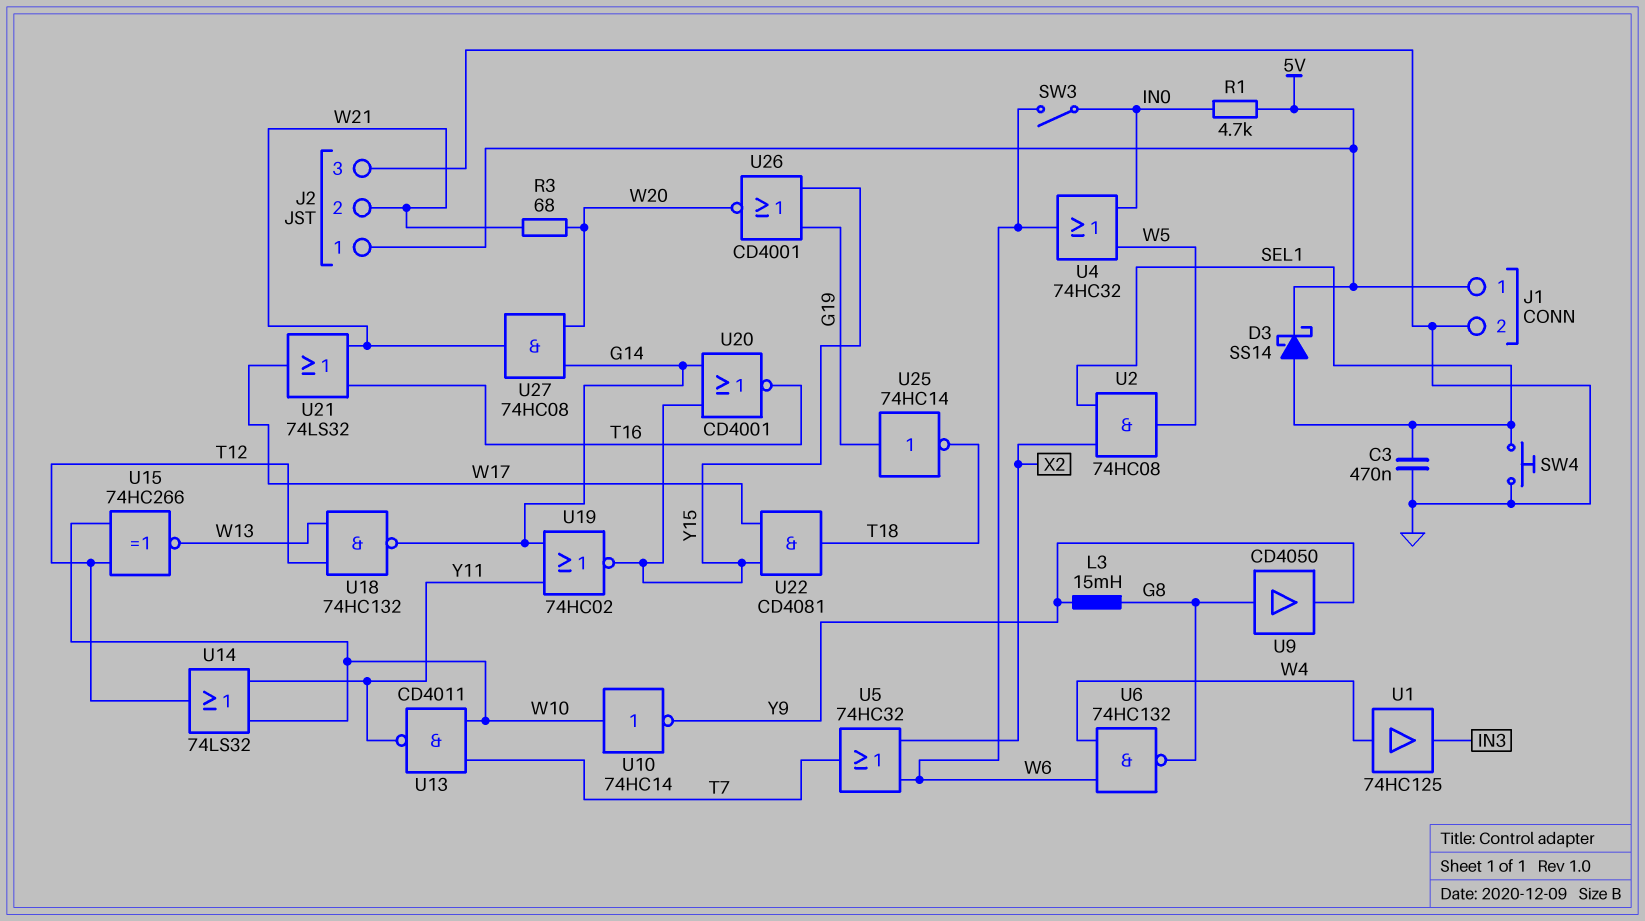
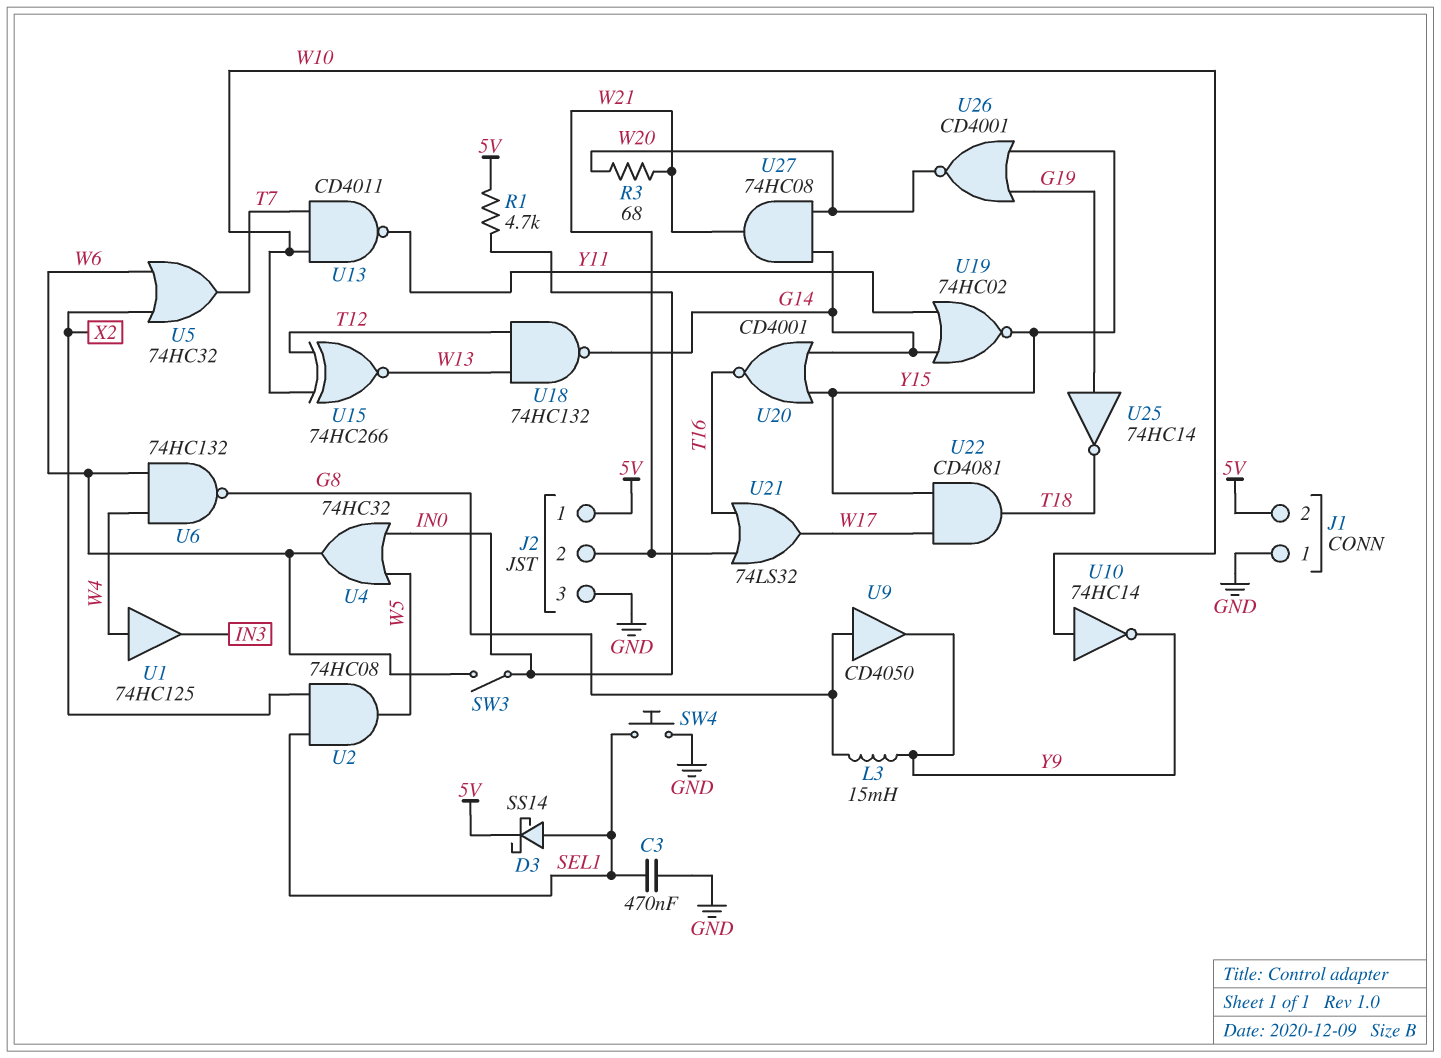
J1 pin 1: 5V -> GND
J1 pin 2: GND -> 5V
U14: OR 74LS32 (in W10, in Y11, out T12) -> none

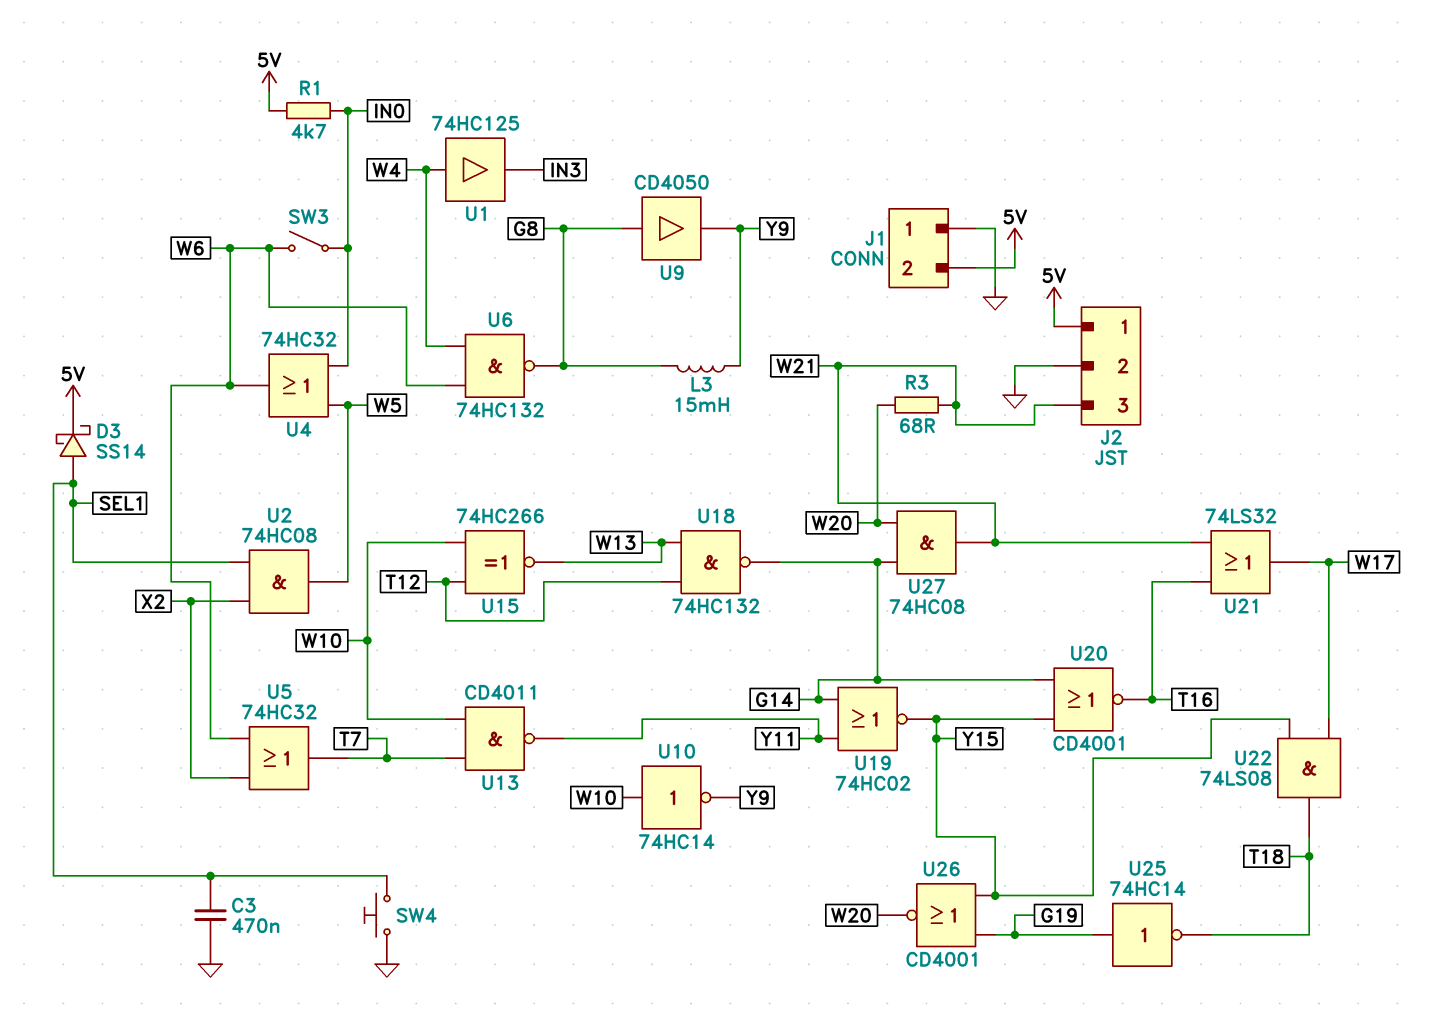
J2 pin 2: W21 -> GND
J2 pin 3: GND -> W21
U22: AND CD4081 (in W17, in Y15, out T18) -> AND 74LS08 (in W17, in Y15, out T18)

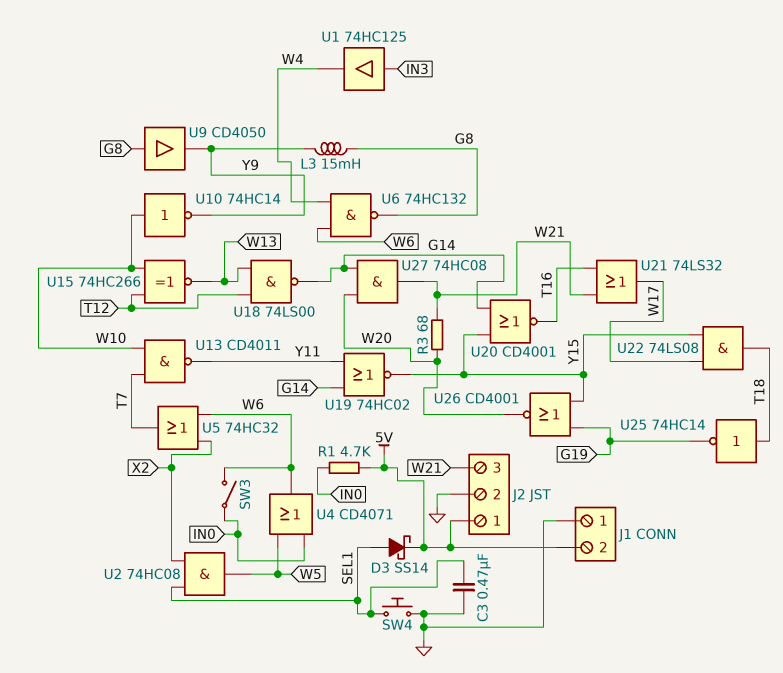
U1: buffer 74HC125 (in W4, out IN3) -> buffer 74HC125 (in IN3, out W4)
U4: OR 74HC32 (in IN0, in W5, out W6) -> OR CD4071 (in IN0, in W5, out W6)
U18: NAND 74HC132 (in T12, in W13, out G14) -> NAND 74LS00 (in T12, in W13, out G14)
U25: NOT 74HC14 (in G19, out T18) -> NOT 74HC14 (in T18, out G19)

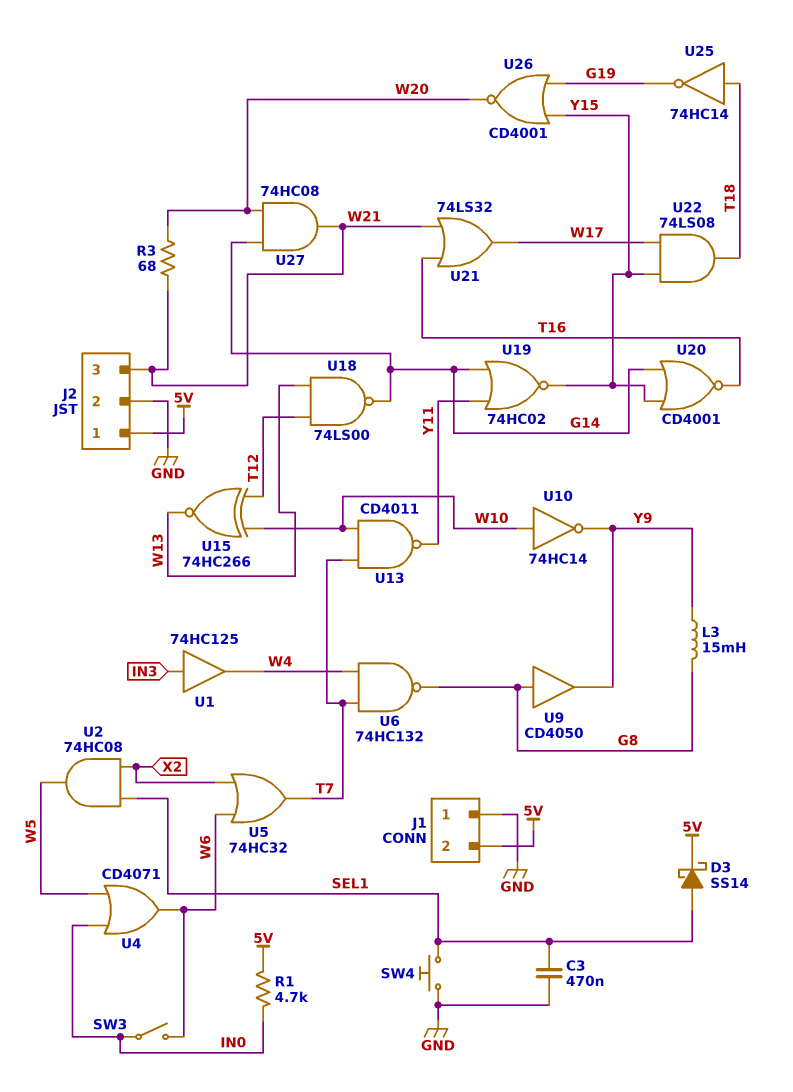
U6: NAND 74HC132 (in W4, in W6, out G8) -> NAND 74HC132 (in T7, in W4, out G8)

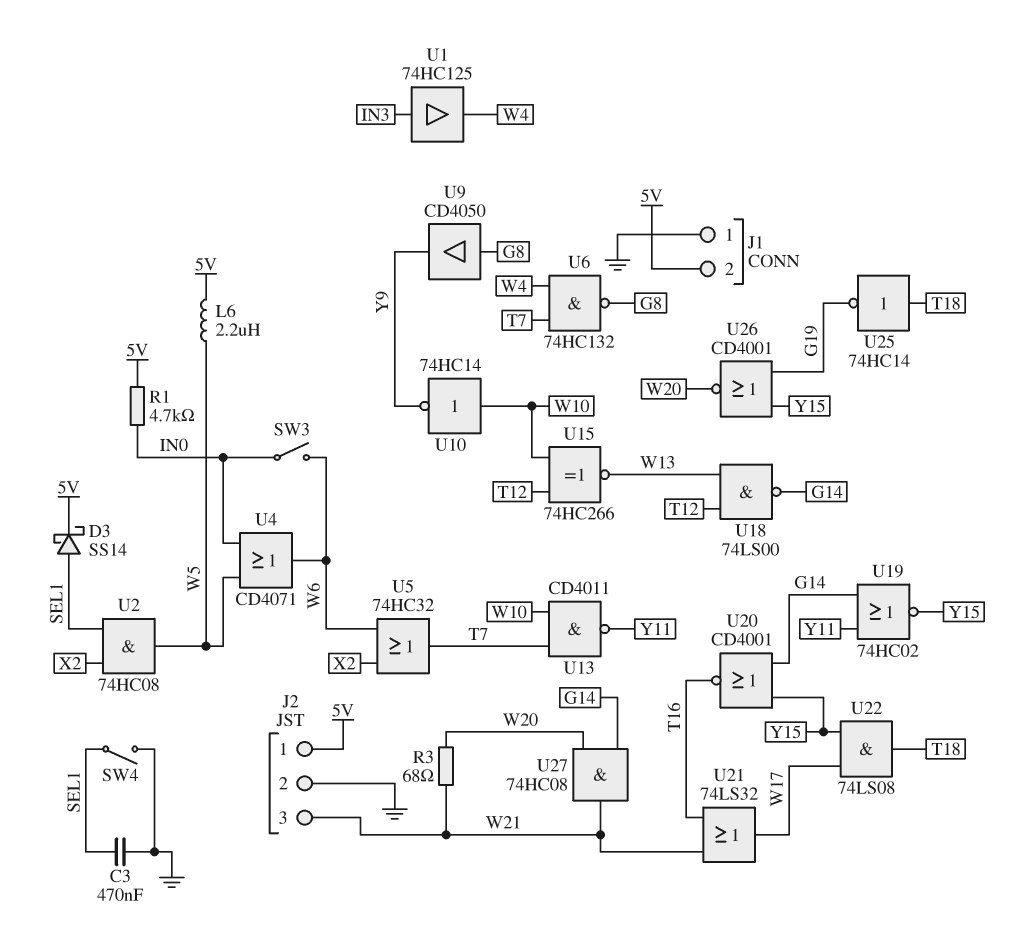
L3: 15mH (G8, Y9) -> none
L6: none -> 2.2uH (5V, W5)
SW4: button (GND, SEL1) -> switch (GND, SEL1)

